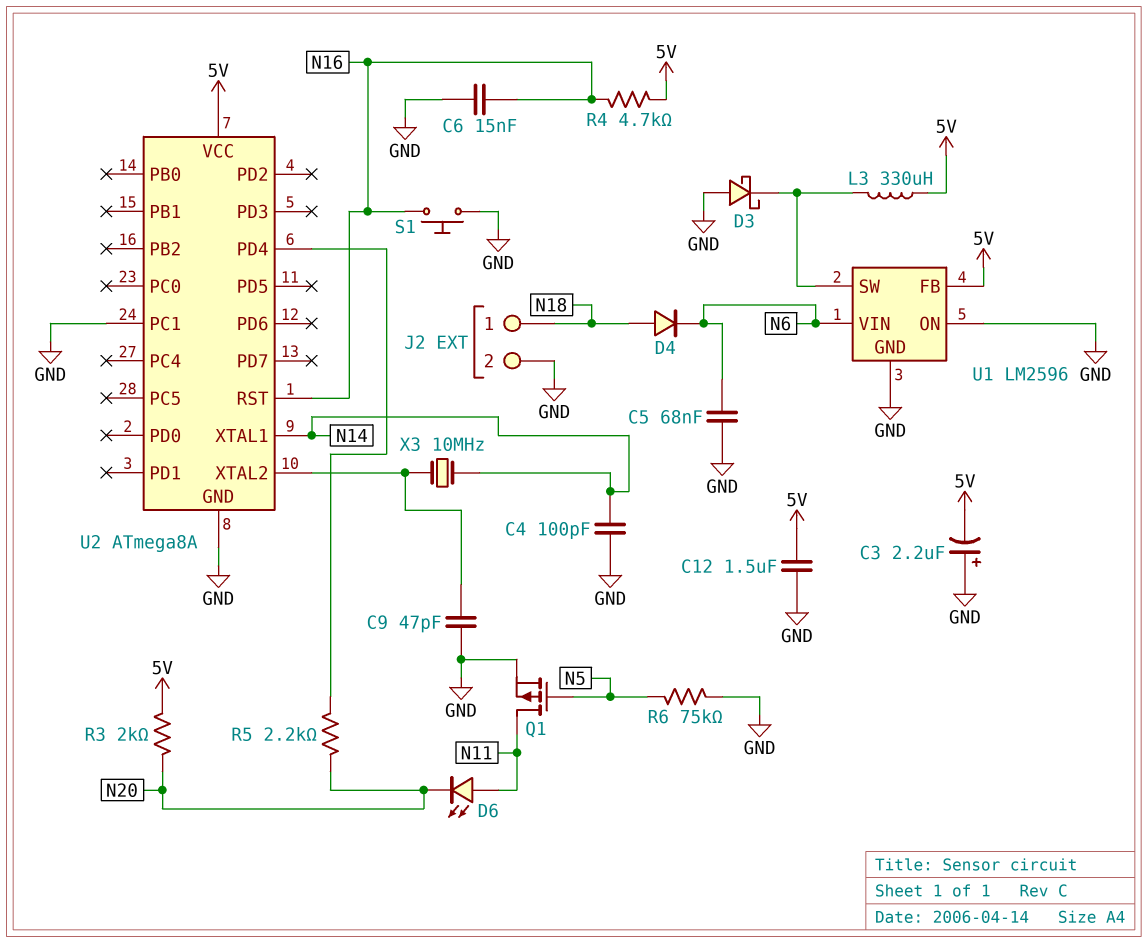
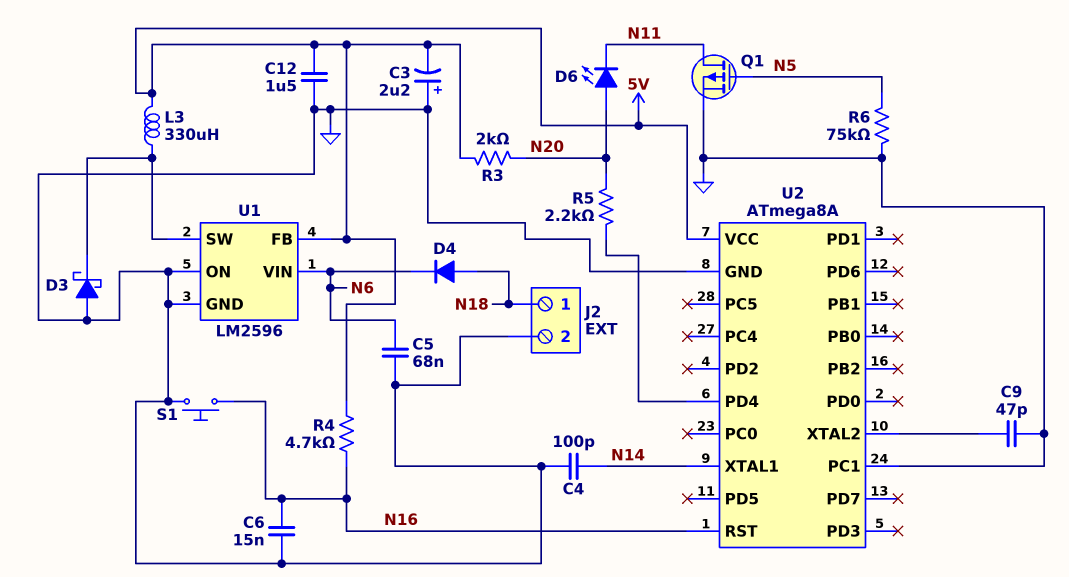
D6: LED (A N11, K N20) -> LED (A N20, K N11)
X3: 10MHz (N14, U2/XTAL2) -> none

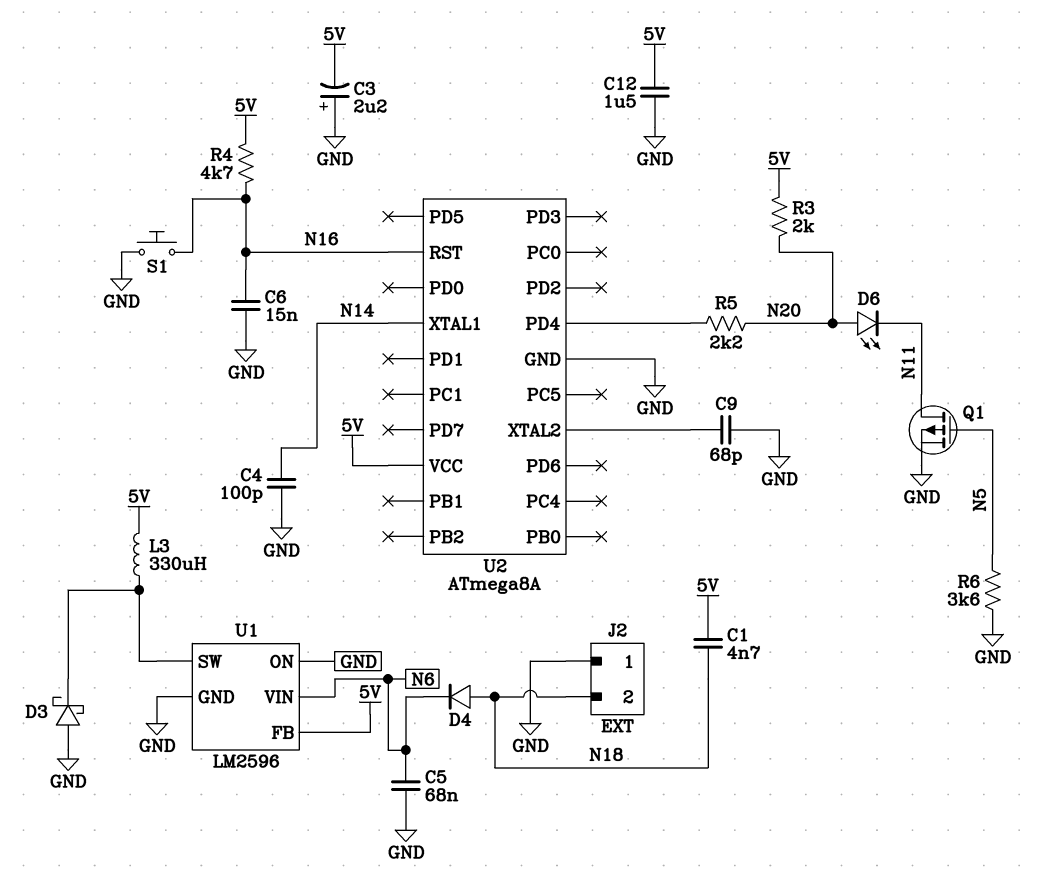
C1: none -> 4.7nF (5V, N18)
C9: 47pF (GND, U2/XTAL2) -> 68pF (GND, U2/XTAL2)
J2 pin 1: N18 -> GND
J2 pin 2: GND -> N18
R6: 75k (GND, N5) -> 3.6k (GND, N5)
U2 pin PC1: GND -> none

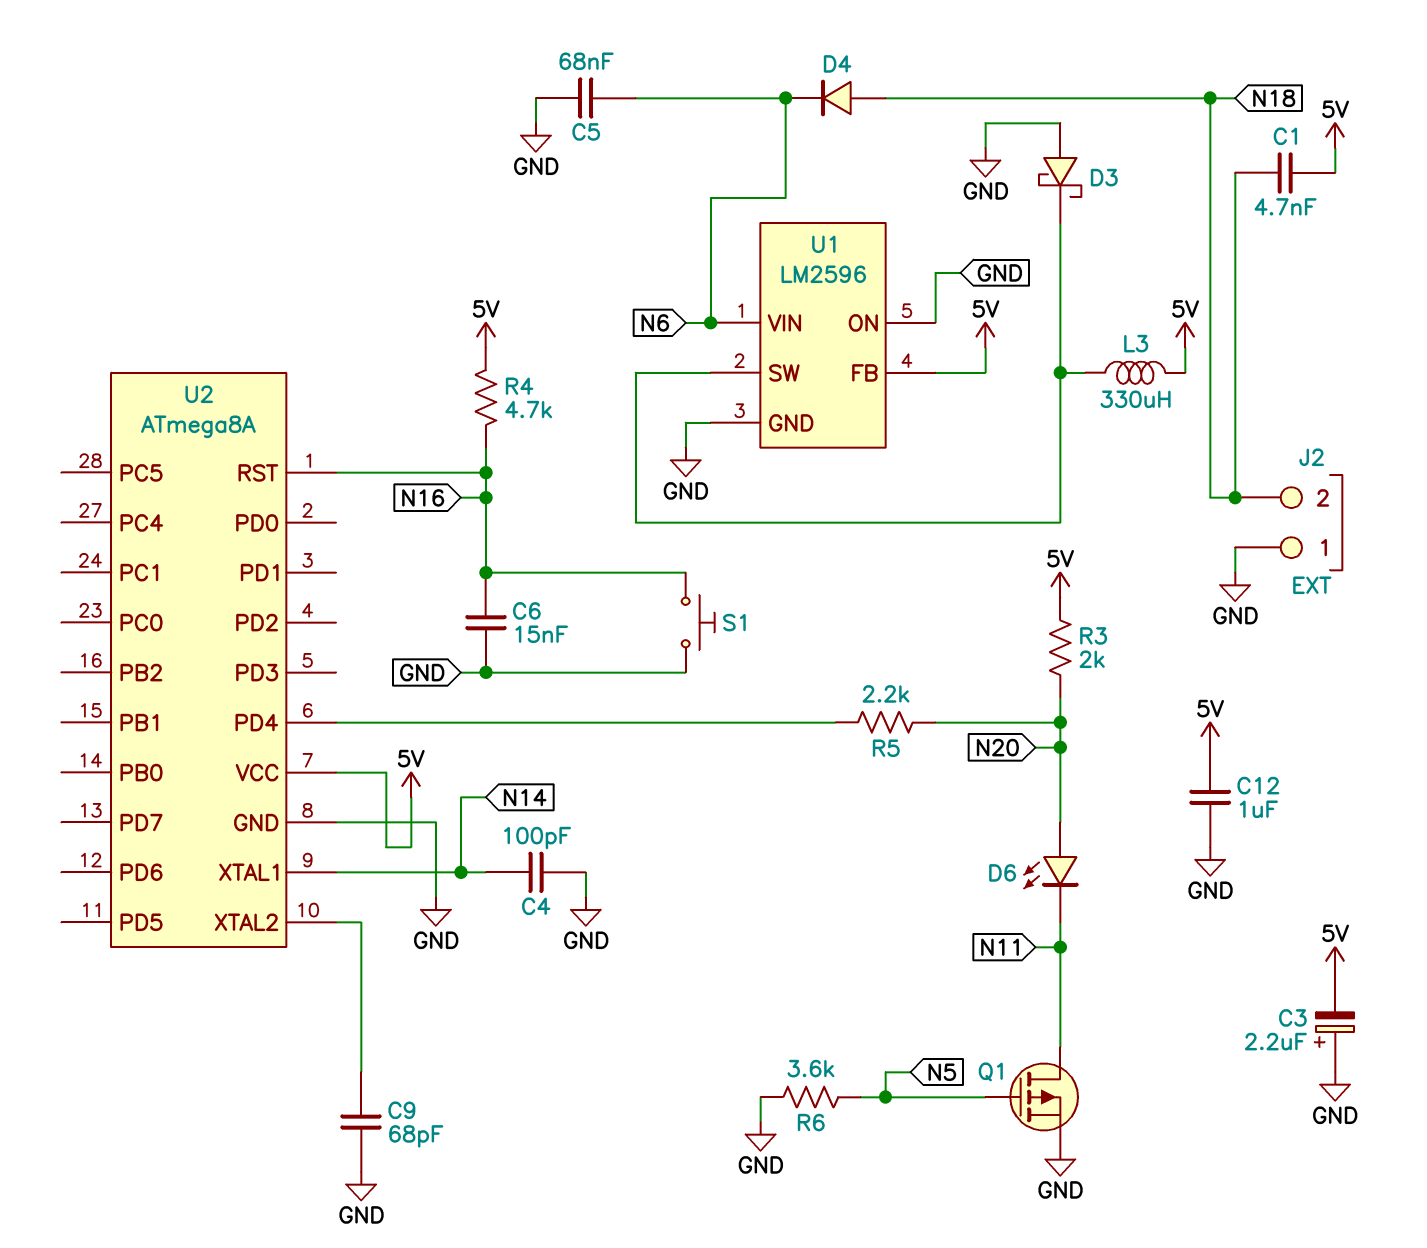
C12: 1.5uF (5V, GND) -> 1uF (5V, GND)

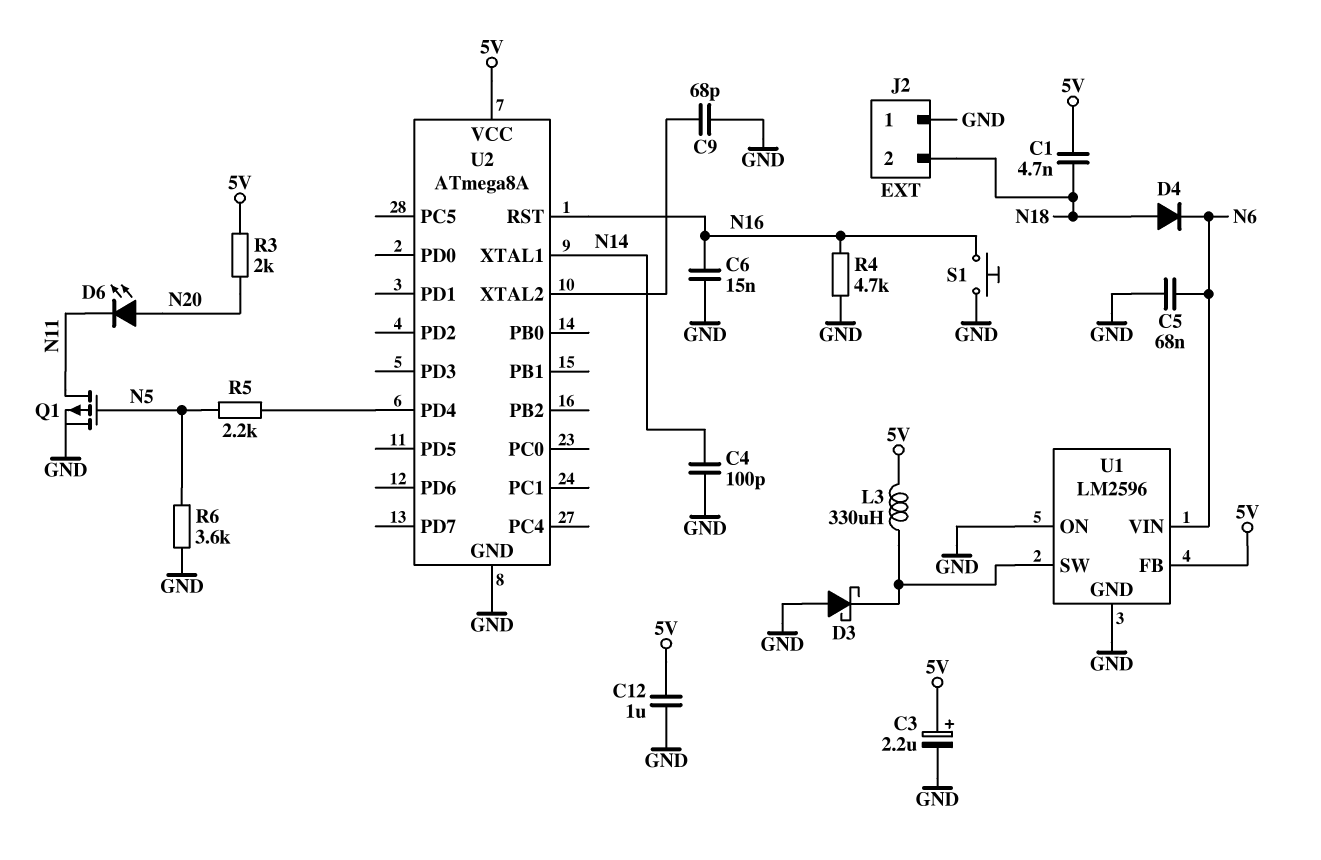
C3: 2.2uF (plus GND, minus 5V) -> 2.2uF (plus 5V, minus GND)
R4: 4.7k (5V, N16) -> 4.7k (GND, N16)
R5: 2.2k (N20, U2/PD4) -> 2.2k (N5, U2/PD4)

